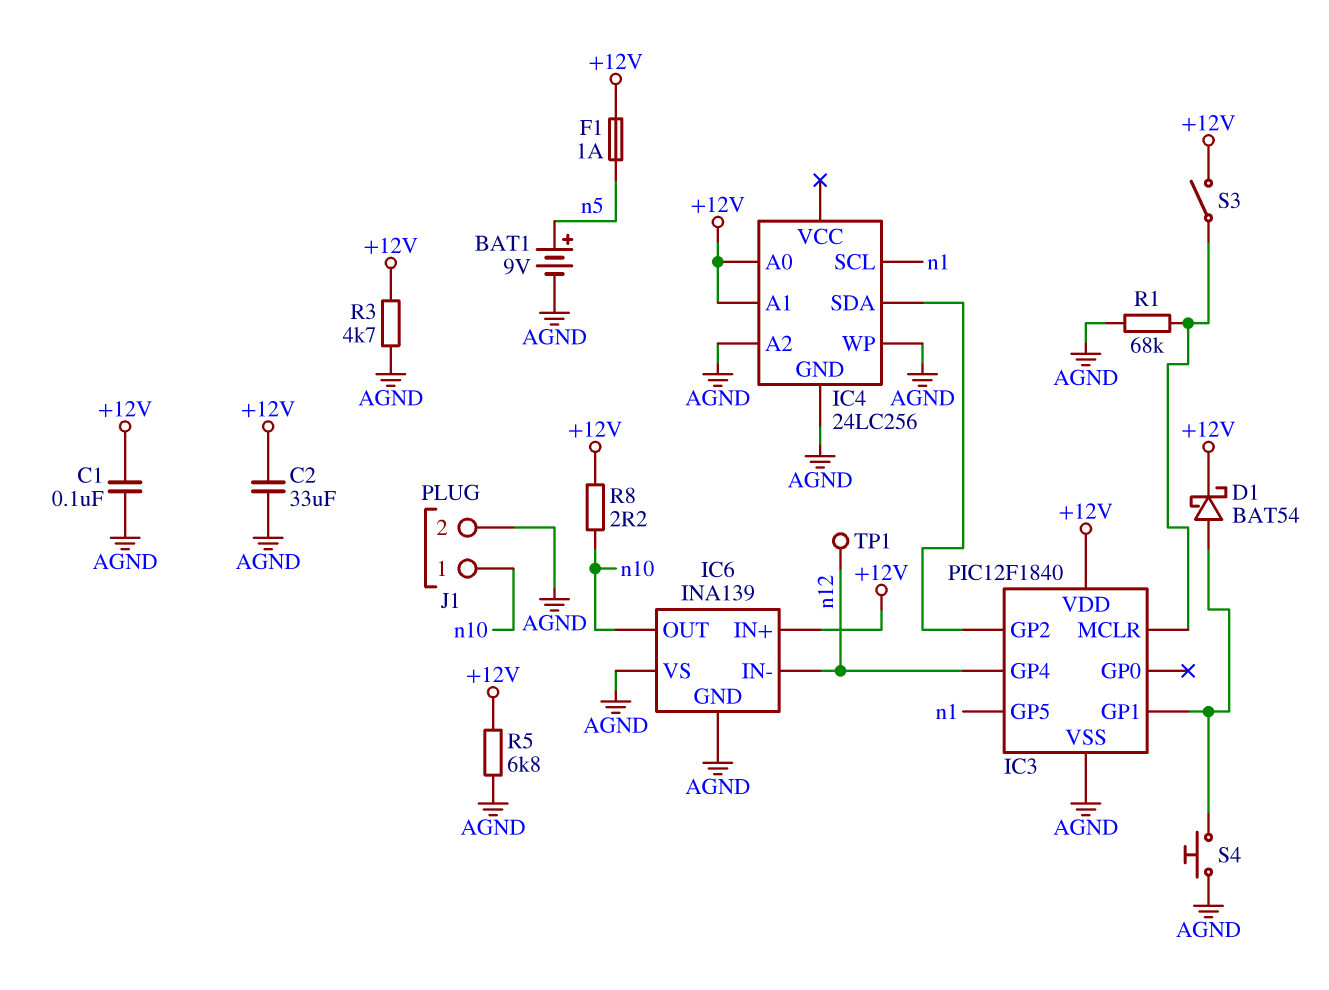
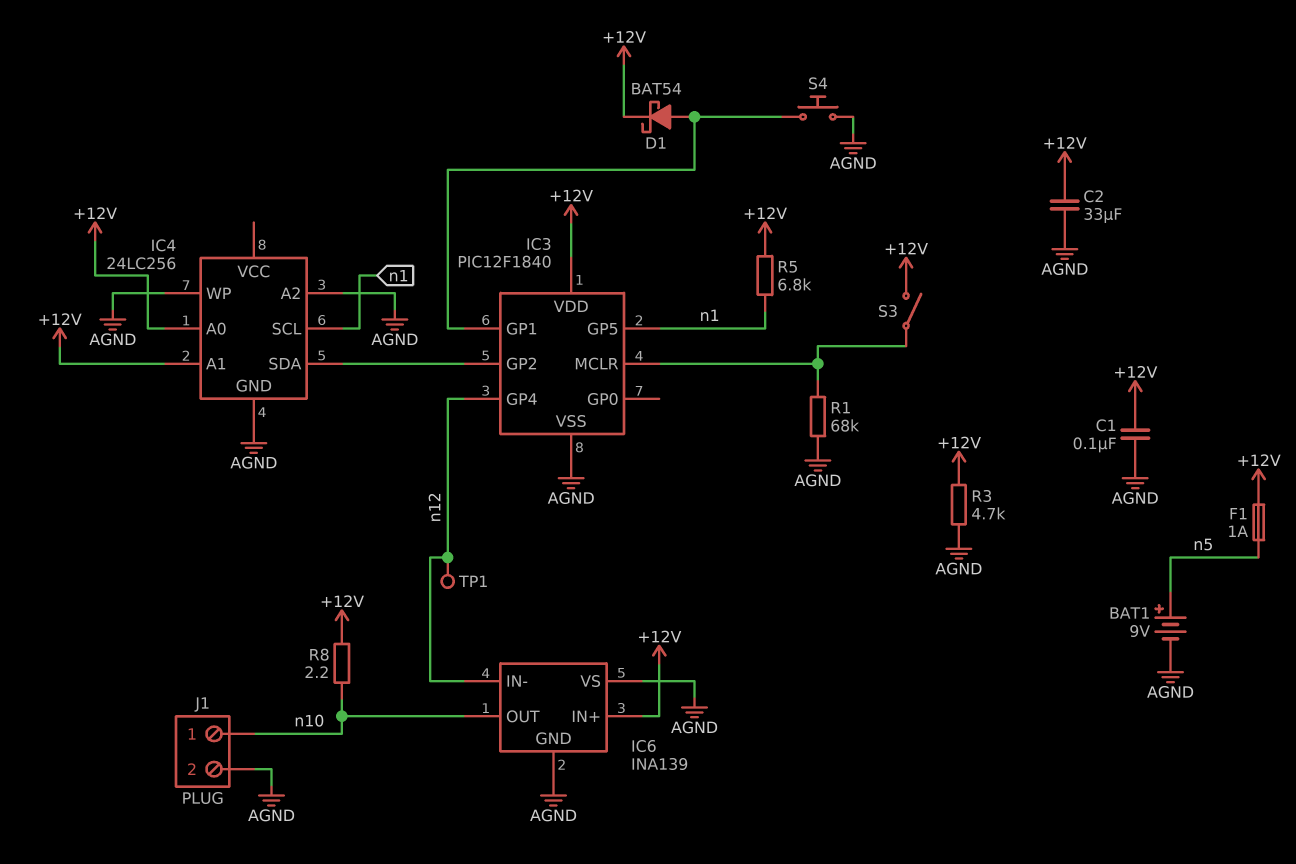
R5: 6.8k (+12V, AGND) -> 6.8k (+12V, n1)

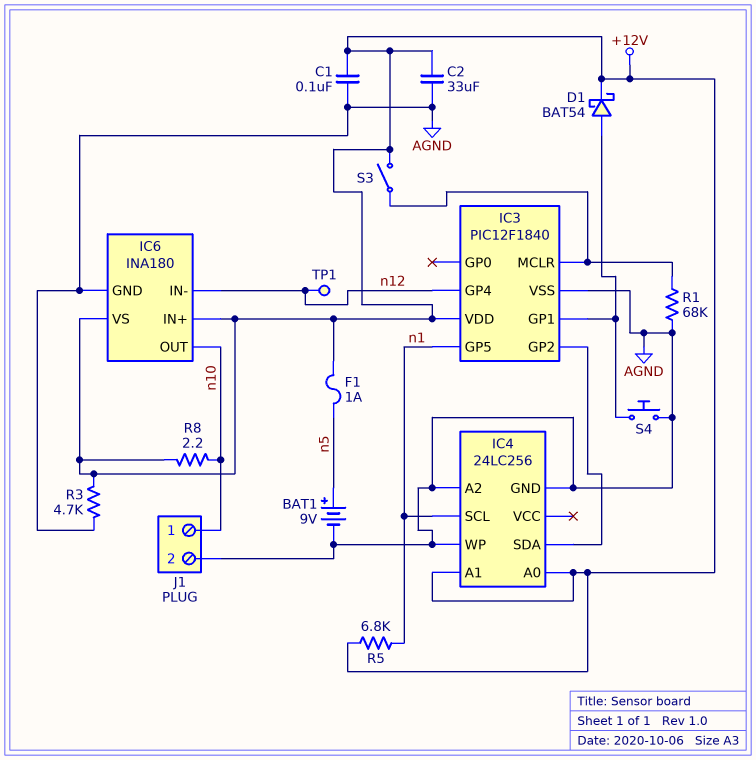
IC6: INA139 -> INA180
IC6 pin VS: AGND -> +12V

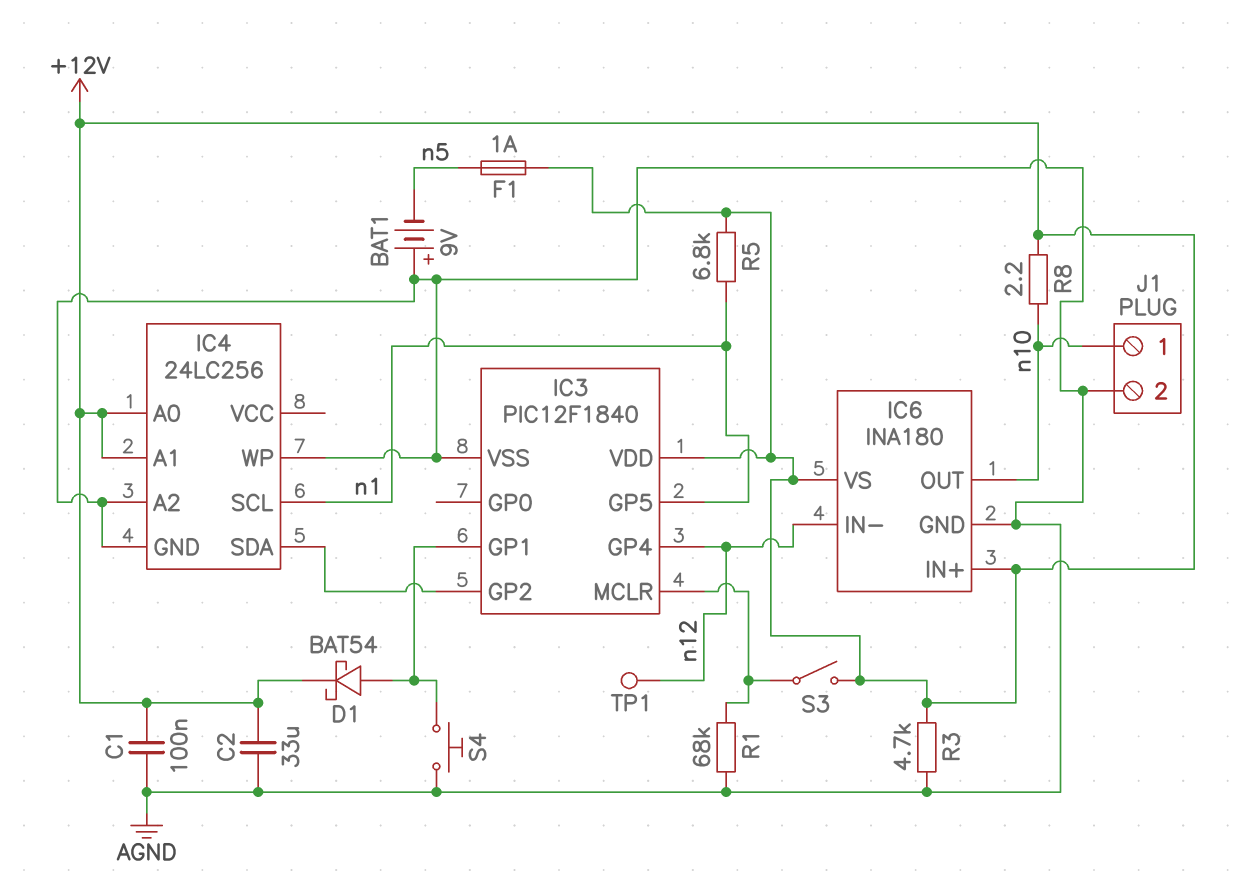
BAT1: 9V (plus n5, minus AGND) -> 9V (plus AGND, minus n5)

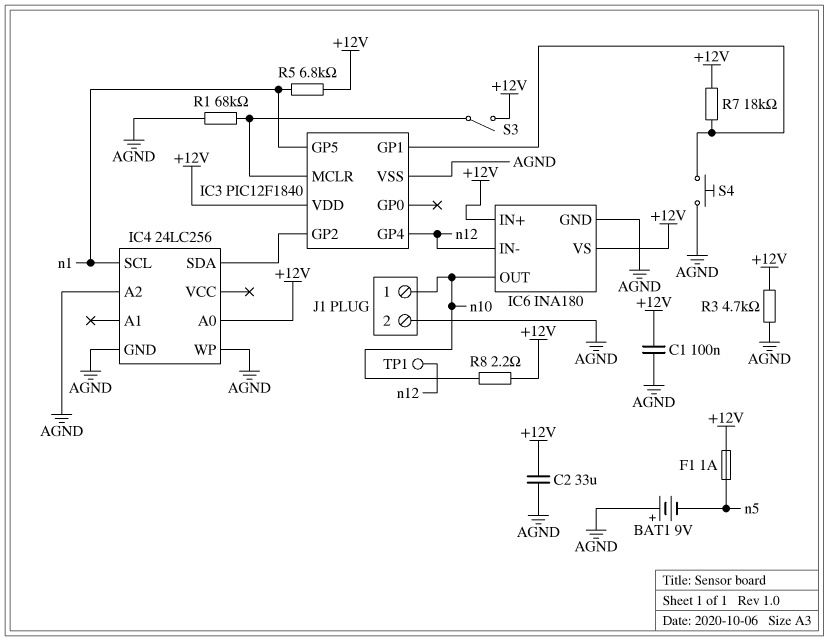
D1: schottky BAT54 (A IC3/GP1, K +12V) -> none
IC4 pin A1: +12V -> none
R7: none -> 18k (+12V, IC3/GP1)

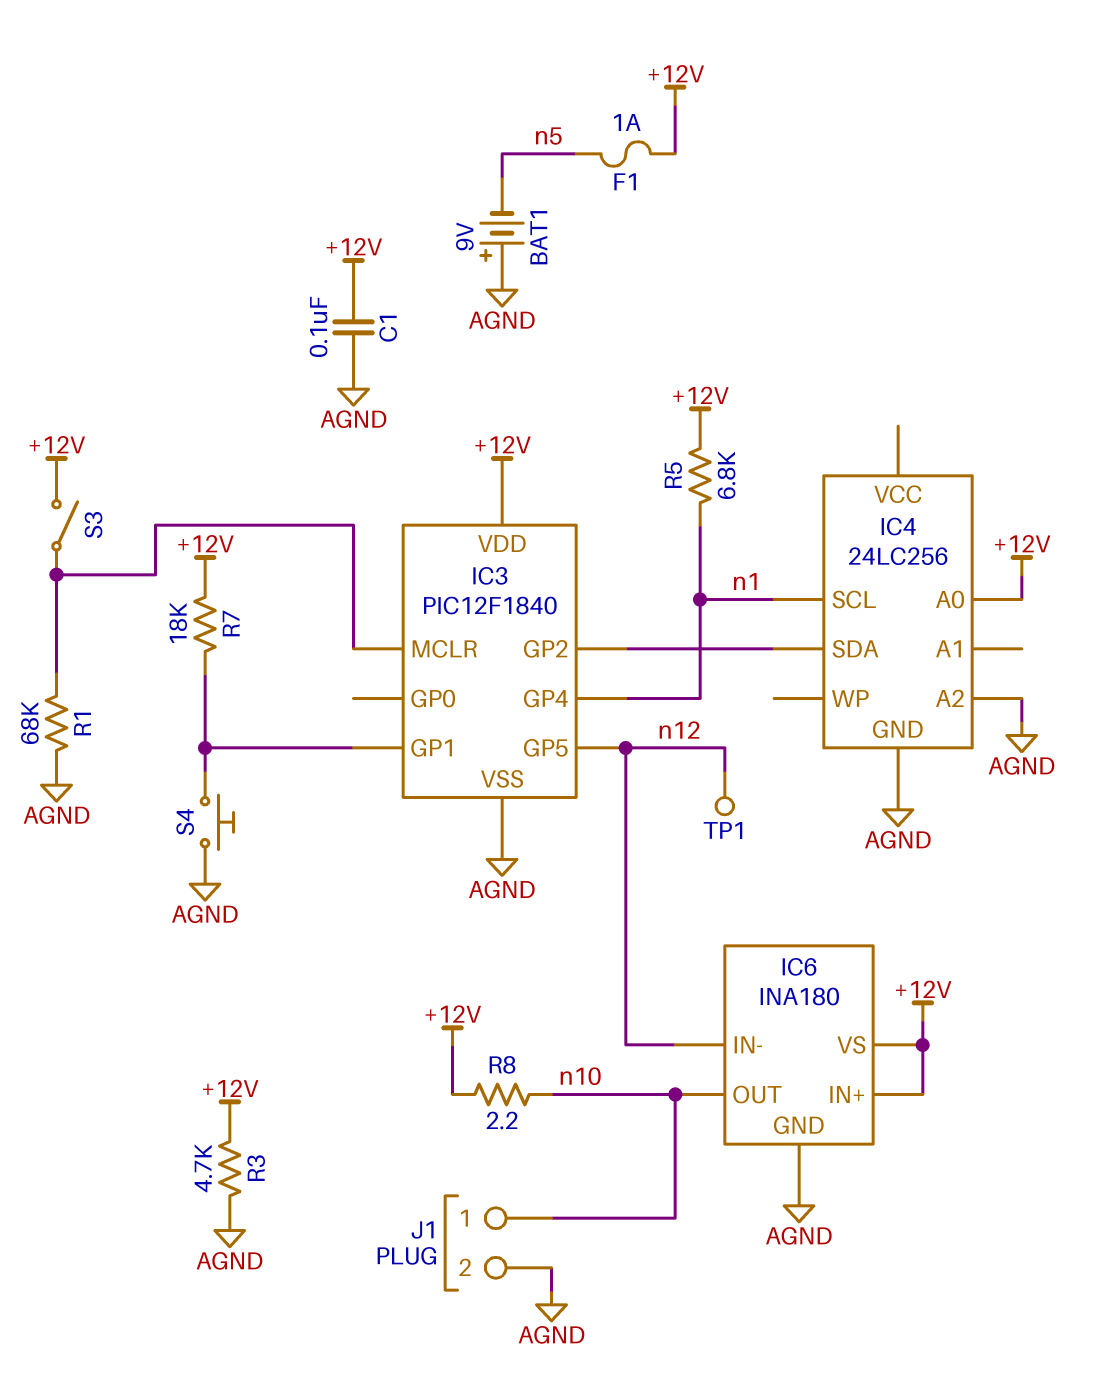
C2: 33uF (+12V, AGND) -> none
IC3 pin GP4: n12 -> n1
IC3 pin GP5: n1 -> n12
IC4 pin WP: AGND -> none

